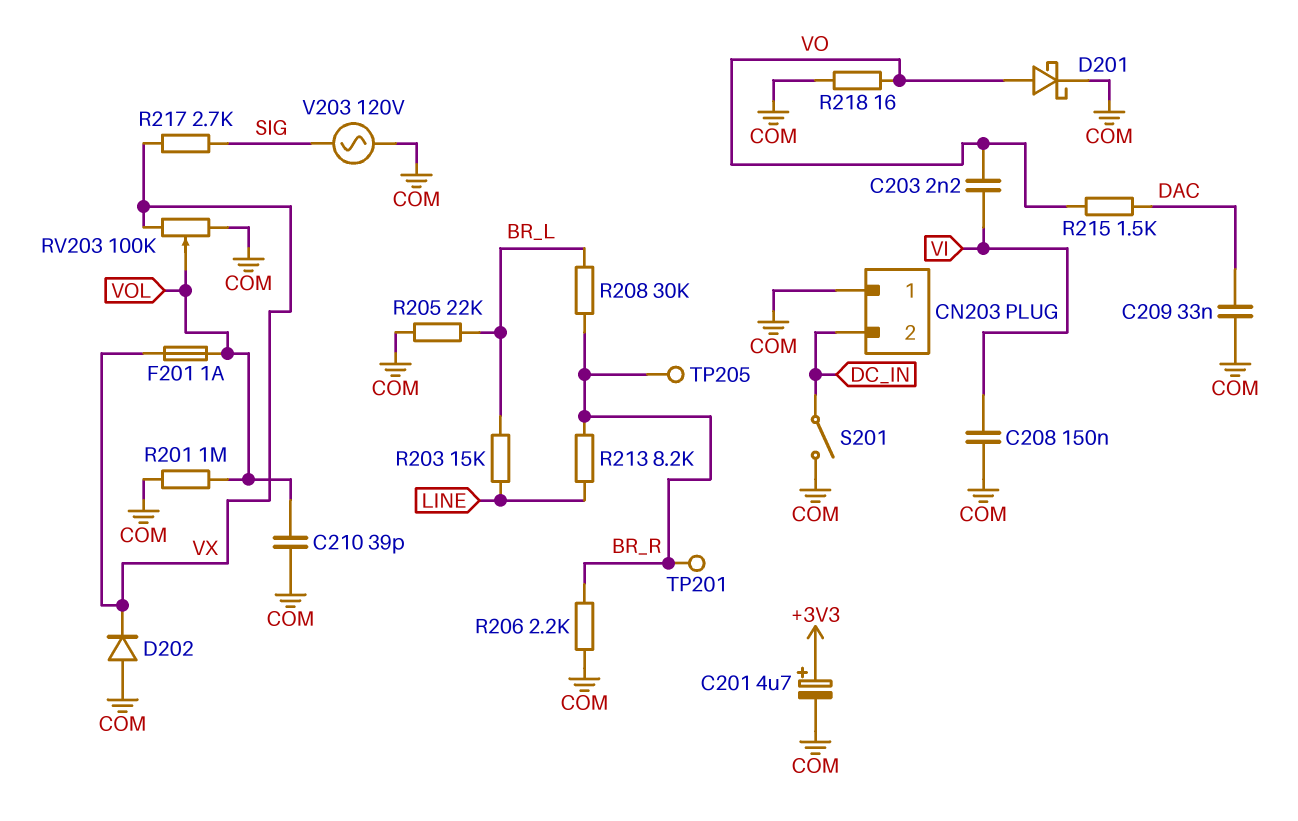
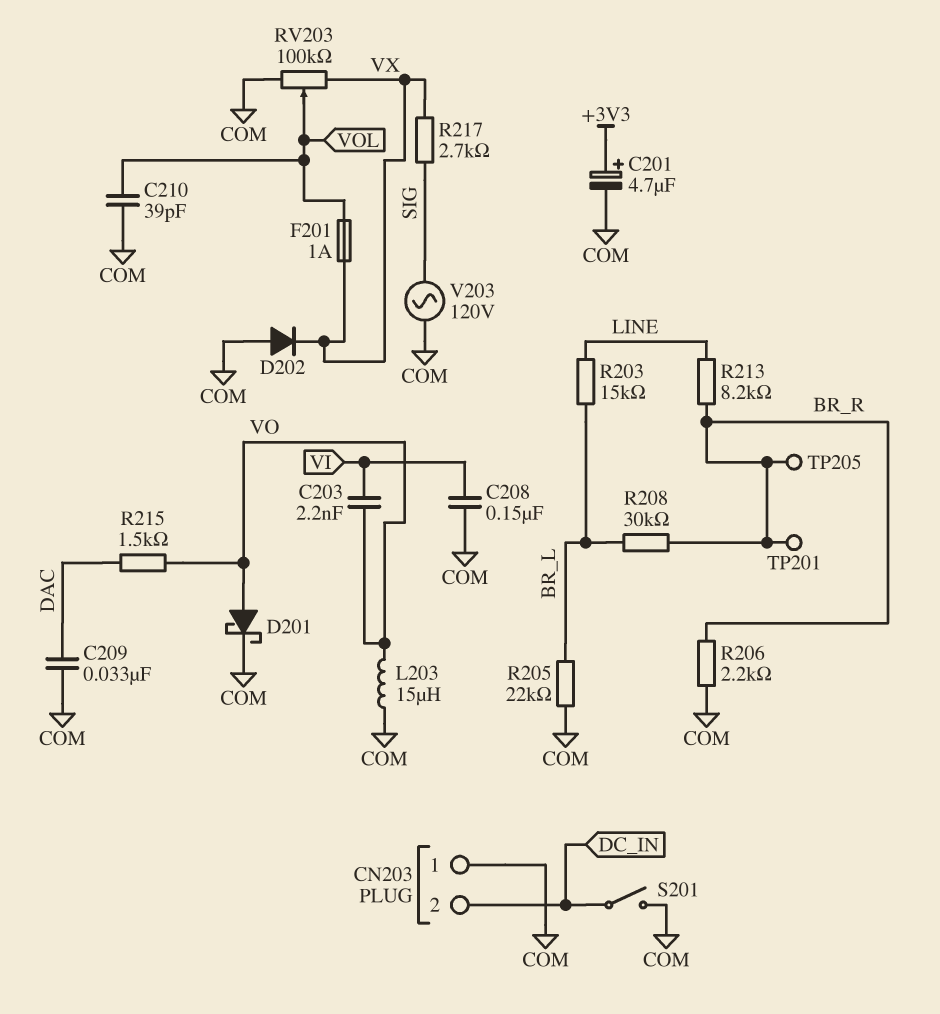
L203: none -> 15uH (COM, VO)
R201: 1M (COM, VOL) -> none
R218: 16 (COM, VO) -> none

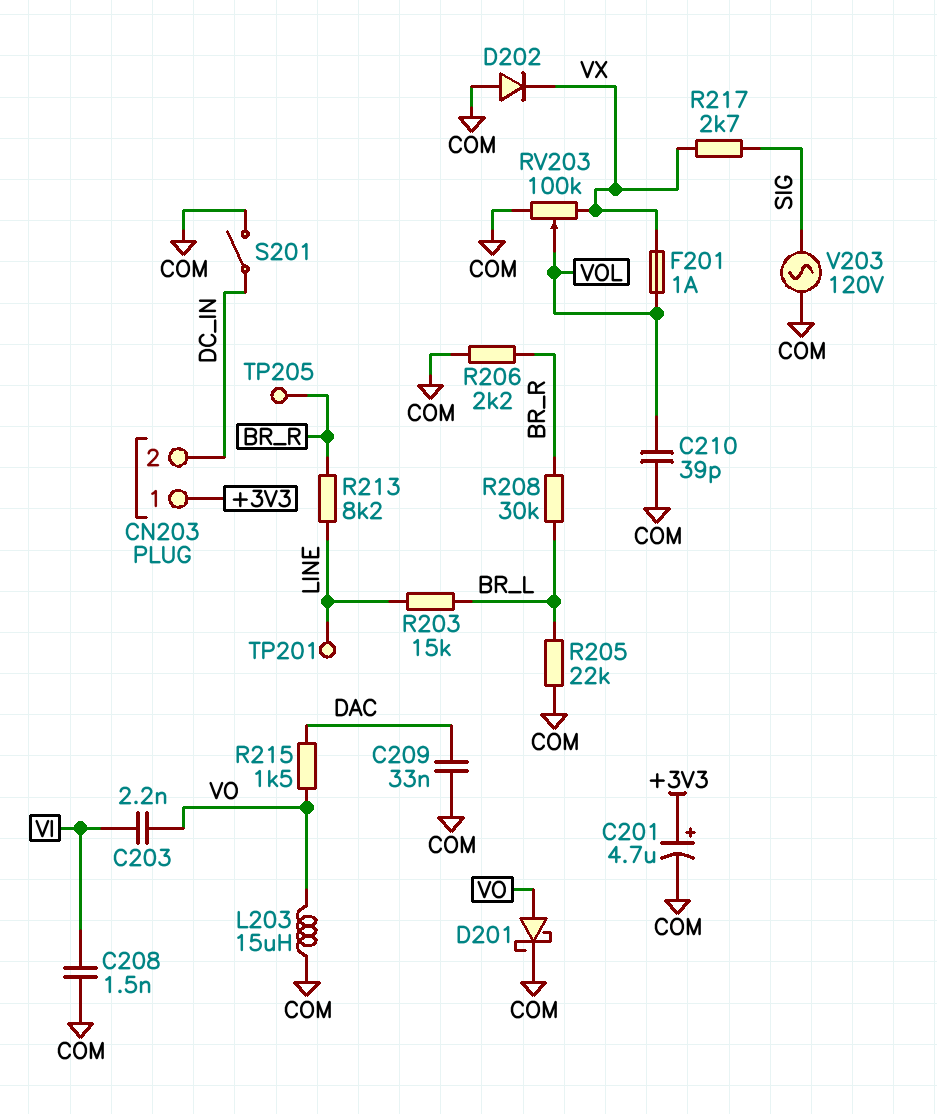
C208: 150nF (COM, VI) -> 1.5nF (COM, VI)
CN203 pin 1: COM -> +3V3
TP201: test point (BR_R) -> test point (LINE)

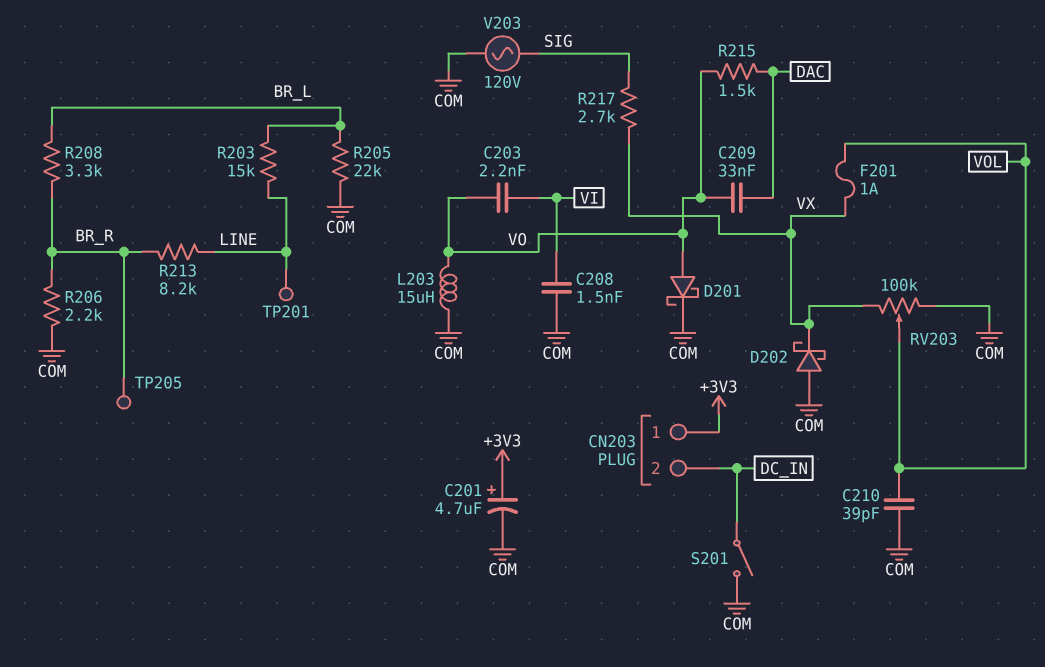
C209: 33nF (COM, DAC) -> 33nF (DAC, VO)
D202: diode (A COM, K VX) -> schottky (A COM, K VX)
R208: 30k (BR_L, BR_R) -> 3.3k (BR_L, BR_R)

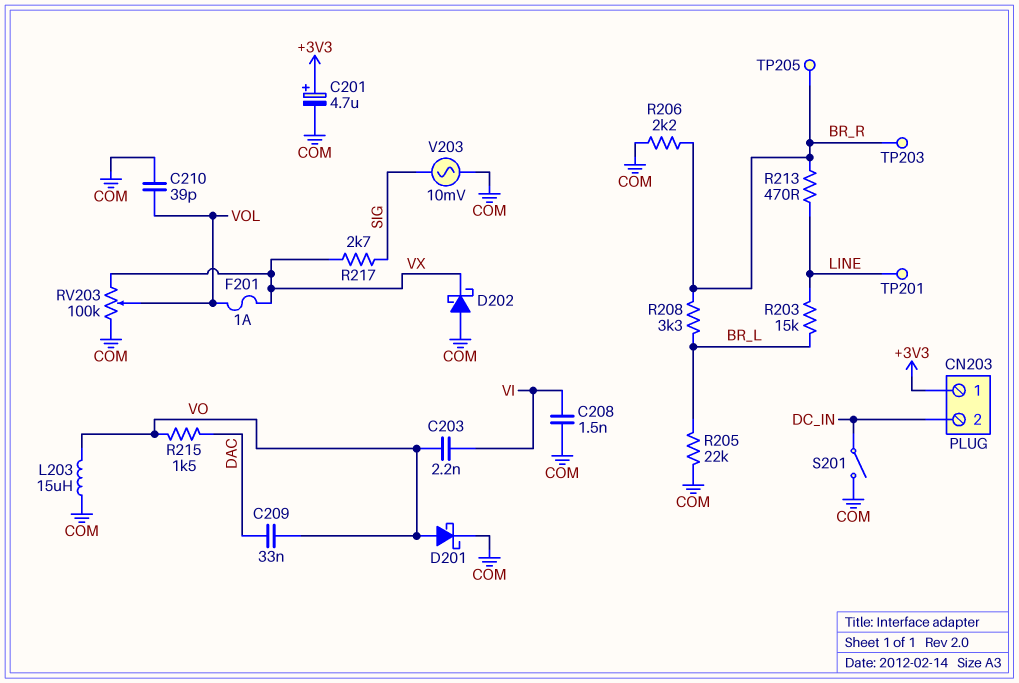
R213: 8.2k (BR_R, LINE) -> 470 (BR_R, LINE)
TP203: none -> test point (BR_R)
V203: AC 120V (COM, SIG) -> AC 10mV (COM, SIG)

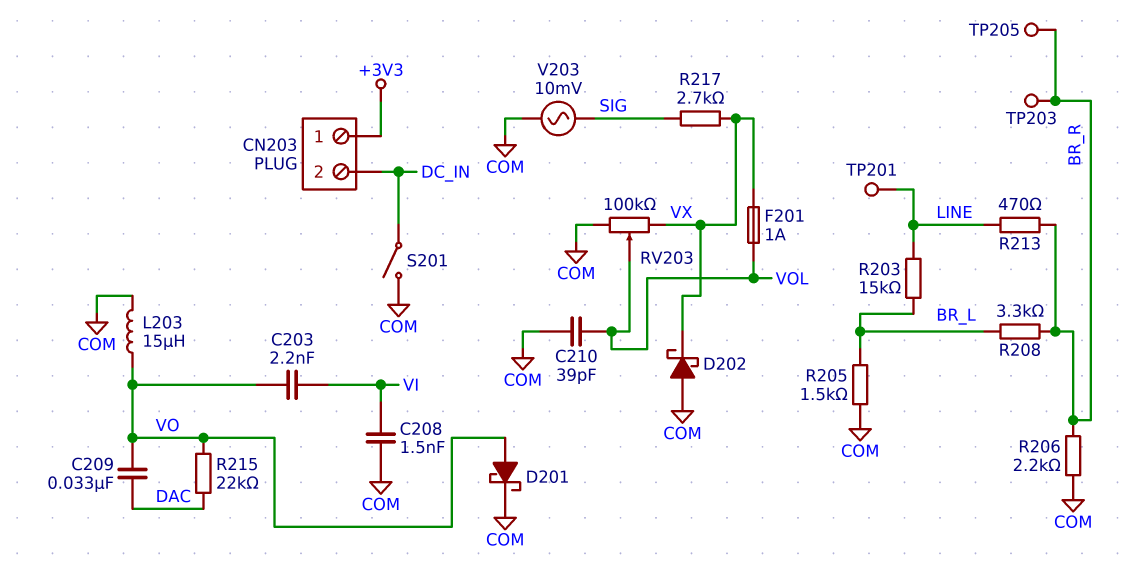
C201: 4.7uF (plus +3V3, minus COM) -> none
R205: 22k (BR_L, COM) -> 1.5k (BR_L, COM)
R215: 1.5k (DAC, VO) -> 22k (DAC, VO)

